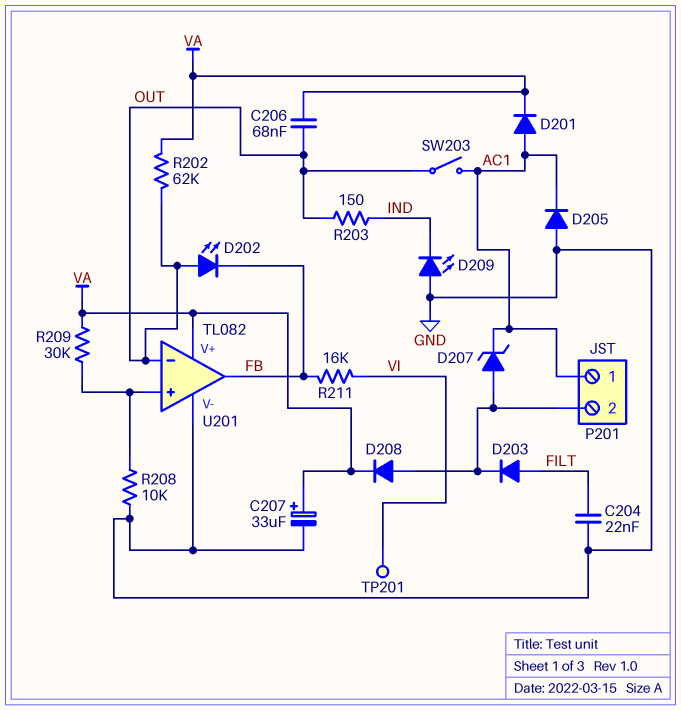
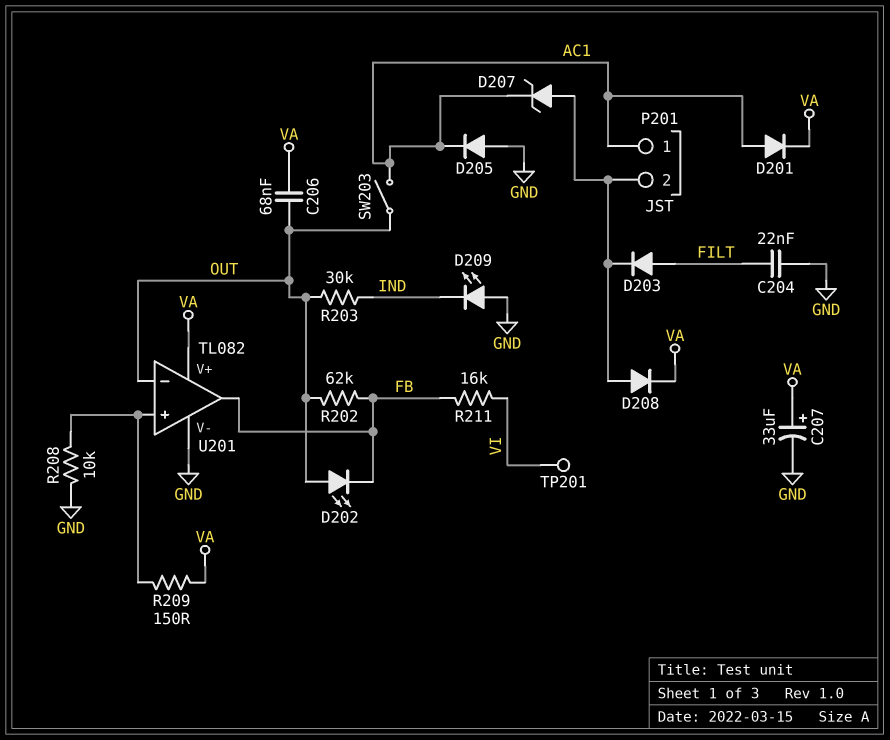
R202: 62k (OUT, VA) -> 62k (FB, OUT)
R203: 150 (IND, OUT) -> 30k (IND, OUT)
R209: 30k (U201/in+, VA) -> 150 (U201/in+, VA)

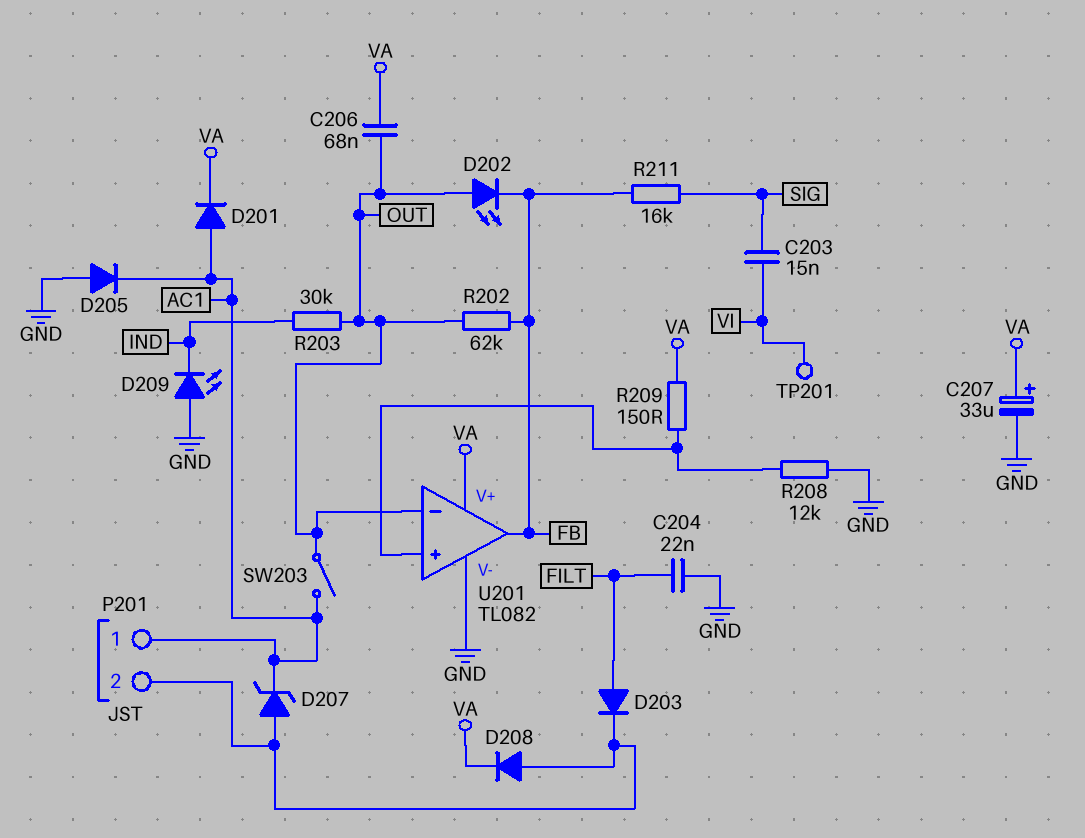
C203: none -> 15nF (SIG, VI)
R208: 10k (GND, U201/in+) -> 12k (GND, U201/in+)
R211: 16k (FB, VI) -> 16k (FB, SIG)

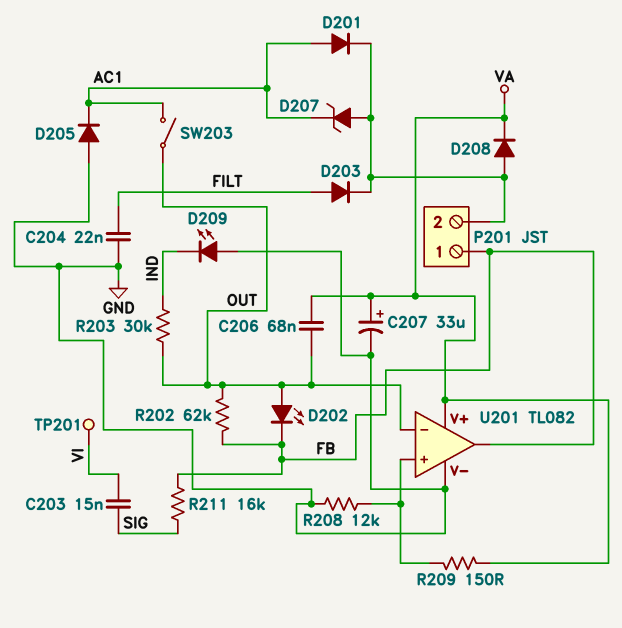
D201: diode (A AC1, K VA) -> diode (A AC1, K P201/2)
P201 pin 1: AC1 -> FB

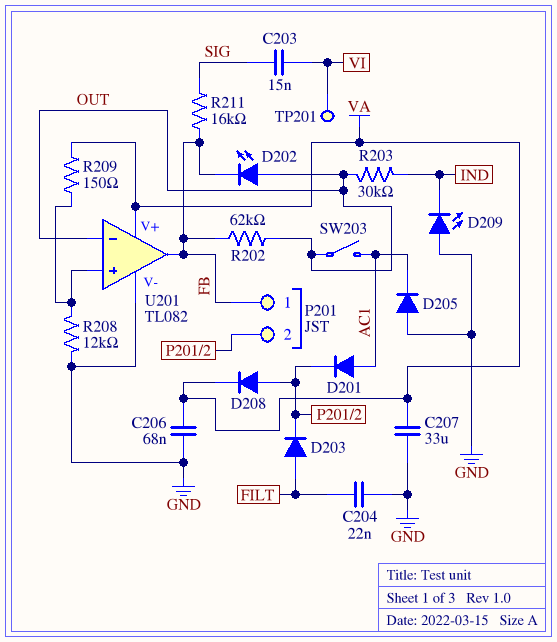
C206: 68nF (OUT, VA) -> 68nF (GND, VA)
C207: 33uF (plus VA, minus GND) -> 33uF (GND, VA)
D207: zener (A P201/2, K AC1) -> none

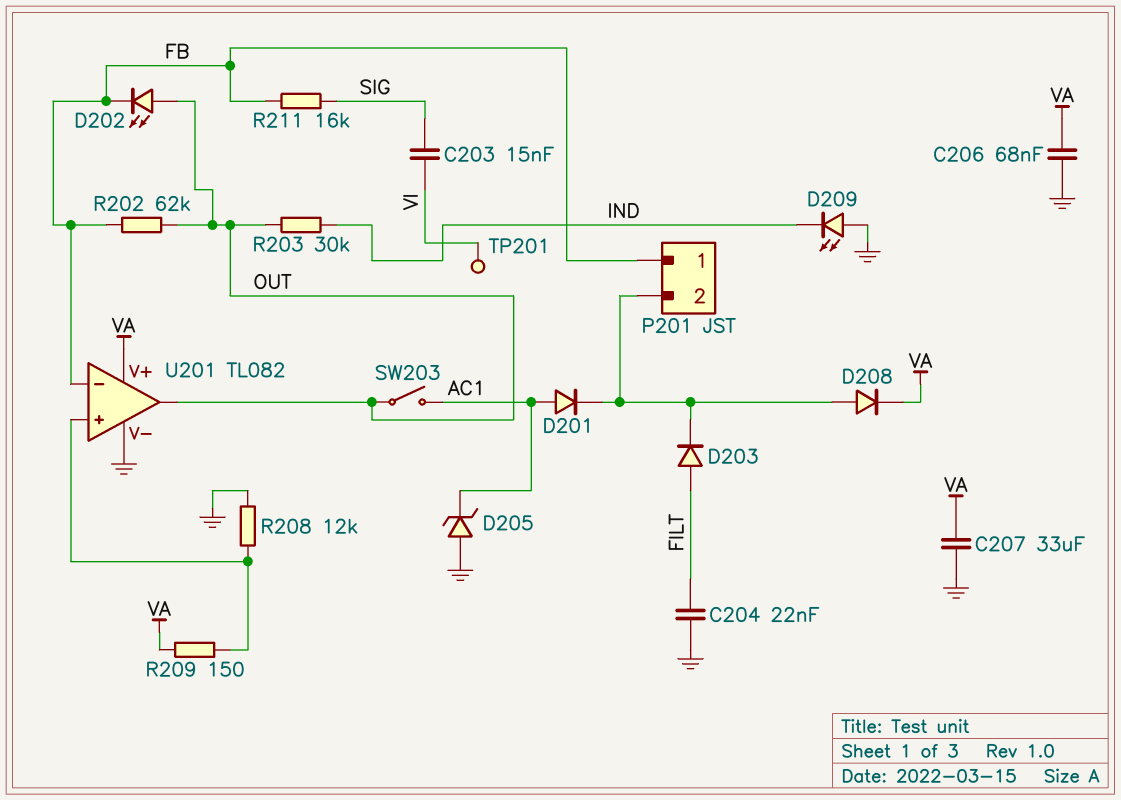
D205: diode (A GND, K AC1) -> zener (A GND, K AC1)
U201 pin in-: OUT -> FB
U201 pin out: FB -> OUT

